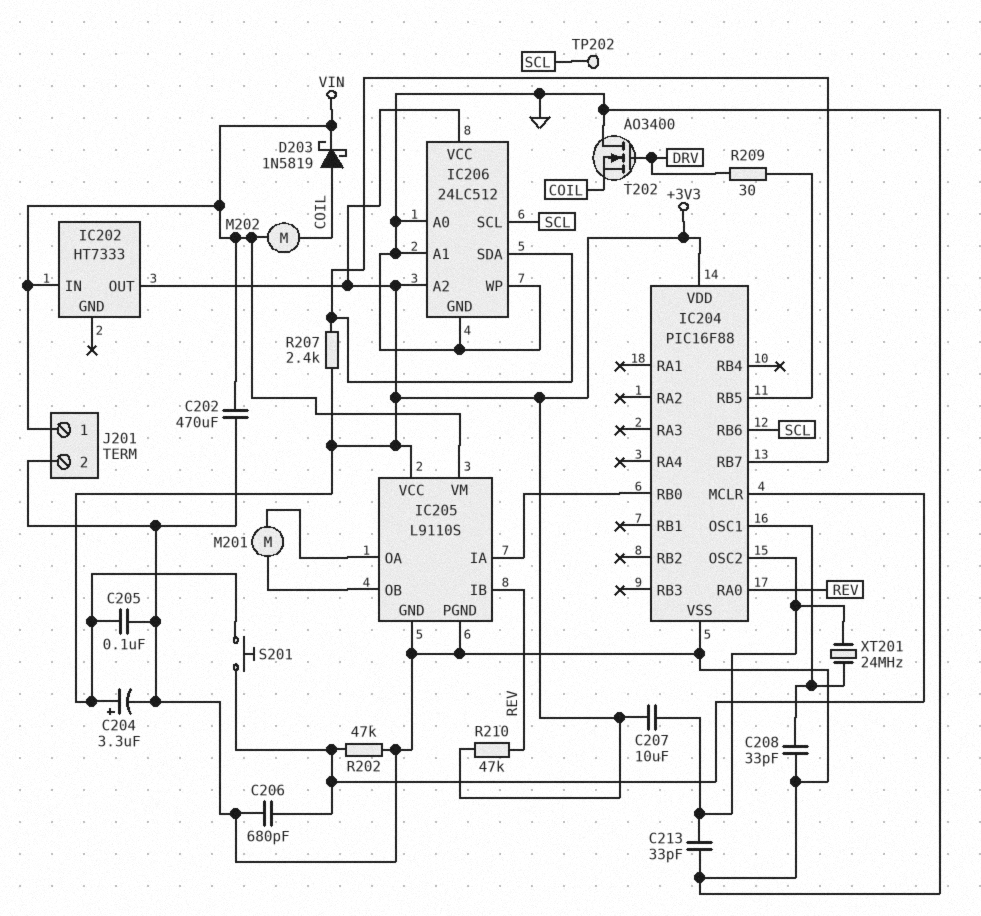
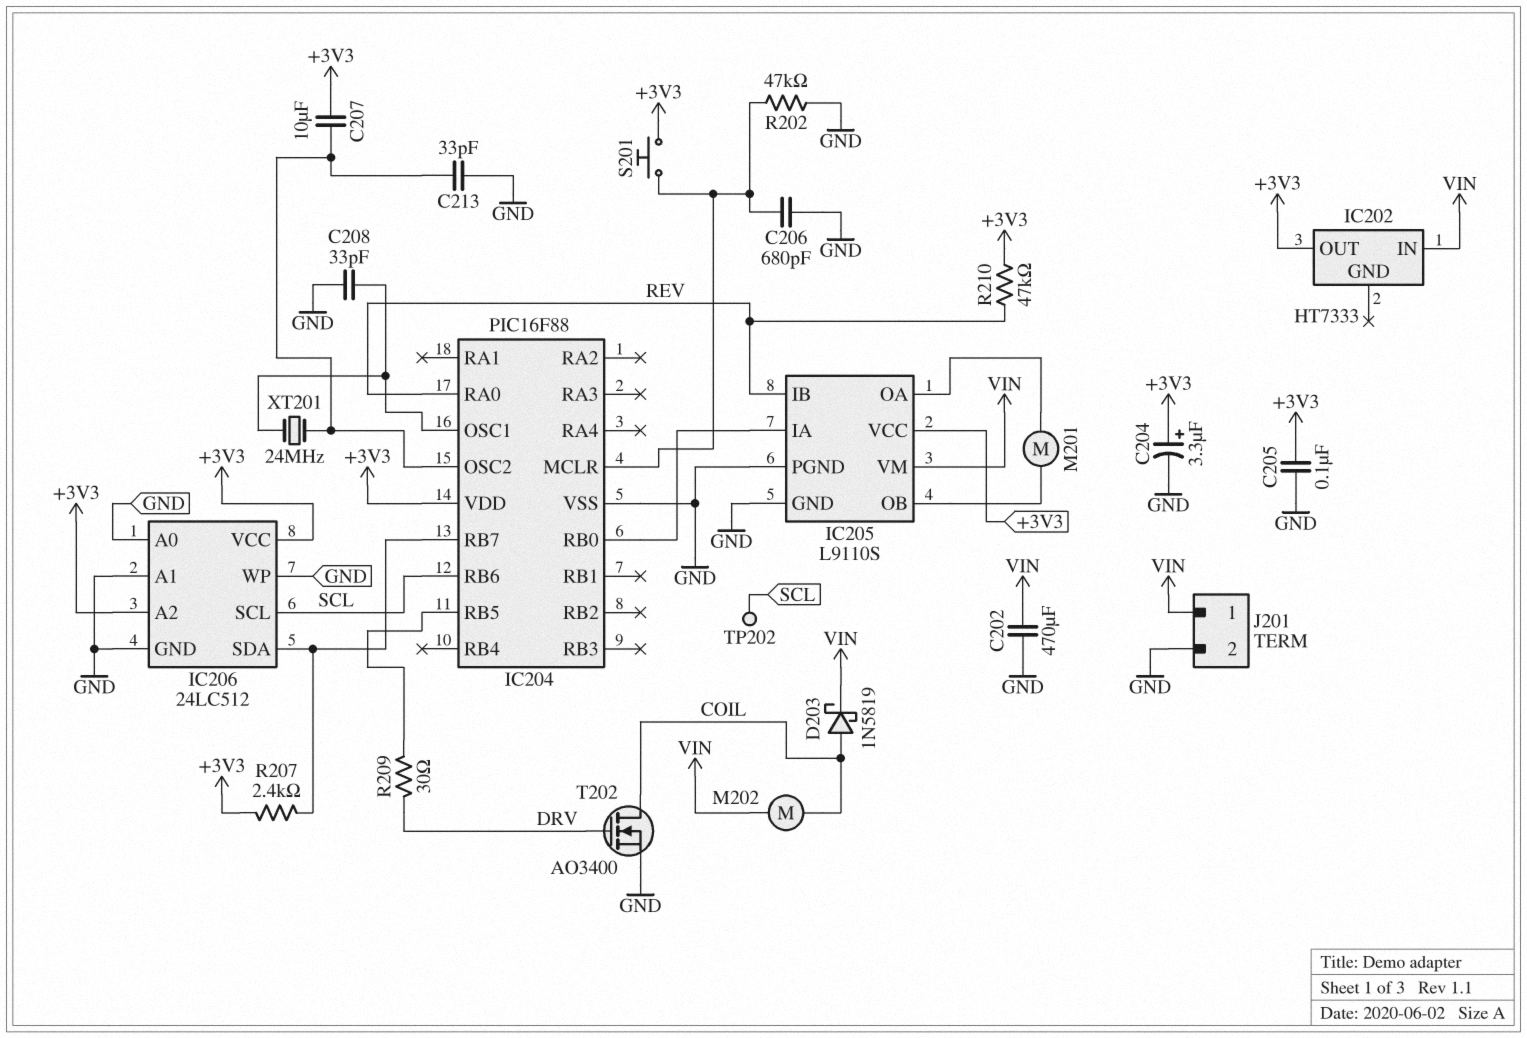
T202: NMOS AO3400 (G DRV, D GND, S COIL) -> NMOS AO3400 (G DRV, D COIL, S GND)

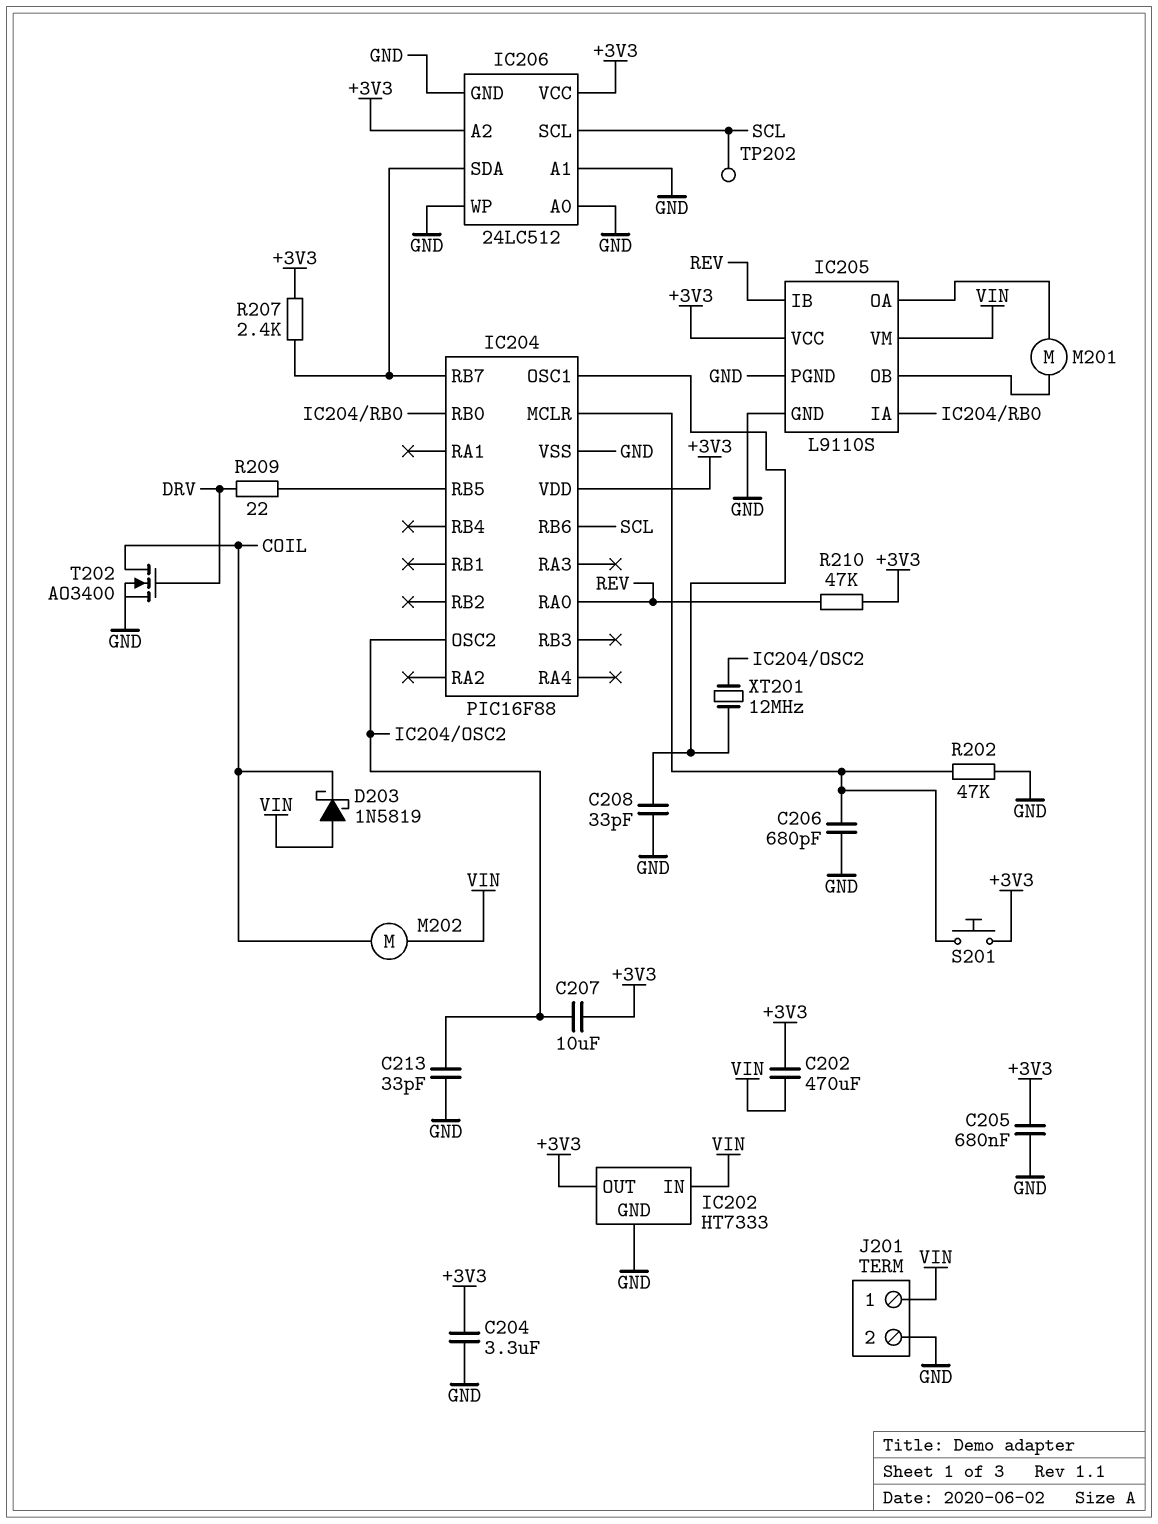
C202: 470uF (GND, VIN) -> 470uF (+3V3, VIN)
C204: 3.3uF (plus +3V3, minus GND) -> 3.3uF (+3V3, GND)
C205: 100nF (+3V3, GND) -> 680nF (+3V3, GND)
D203: schottky 1N5819 (A COIL, K VIN) -> schottky 1N5819 (A VIN, K COIL)
IC202 pin GND: none -> GND
R209: 30 (DRV, IC204/RB5) -> 22 (DRV, IC204/RB5)
XT201: 24MHz (IC204/OSC1, IC204/OSC2) -> 12MHz (IC204/OSC1, IC204/OSC2)

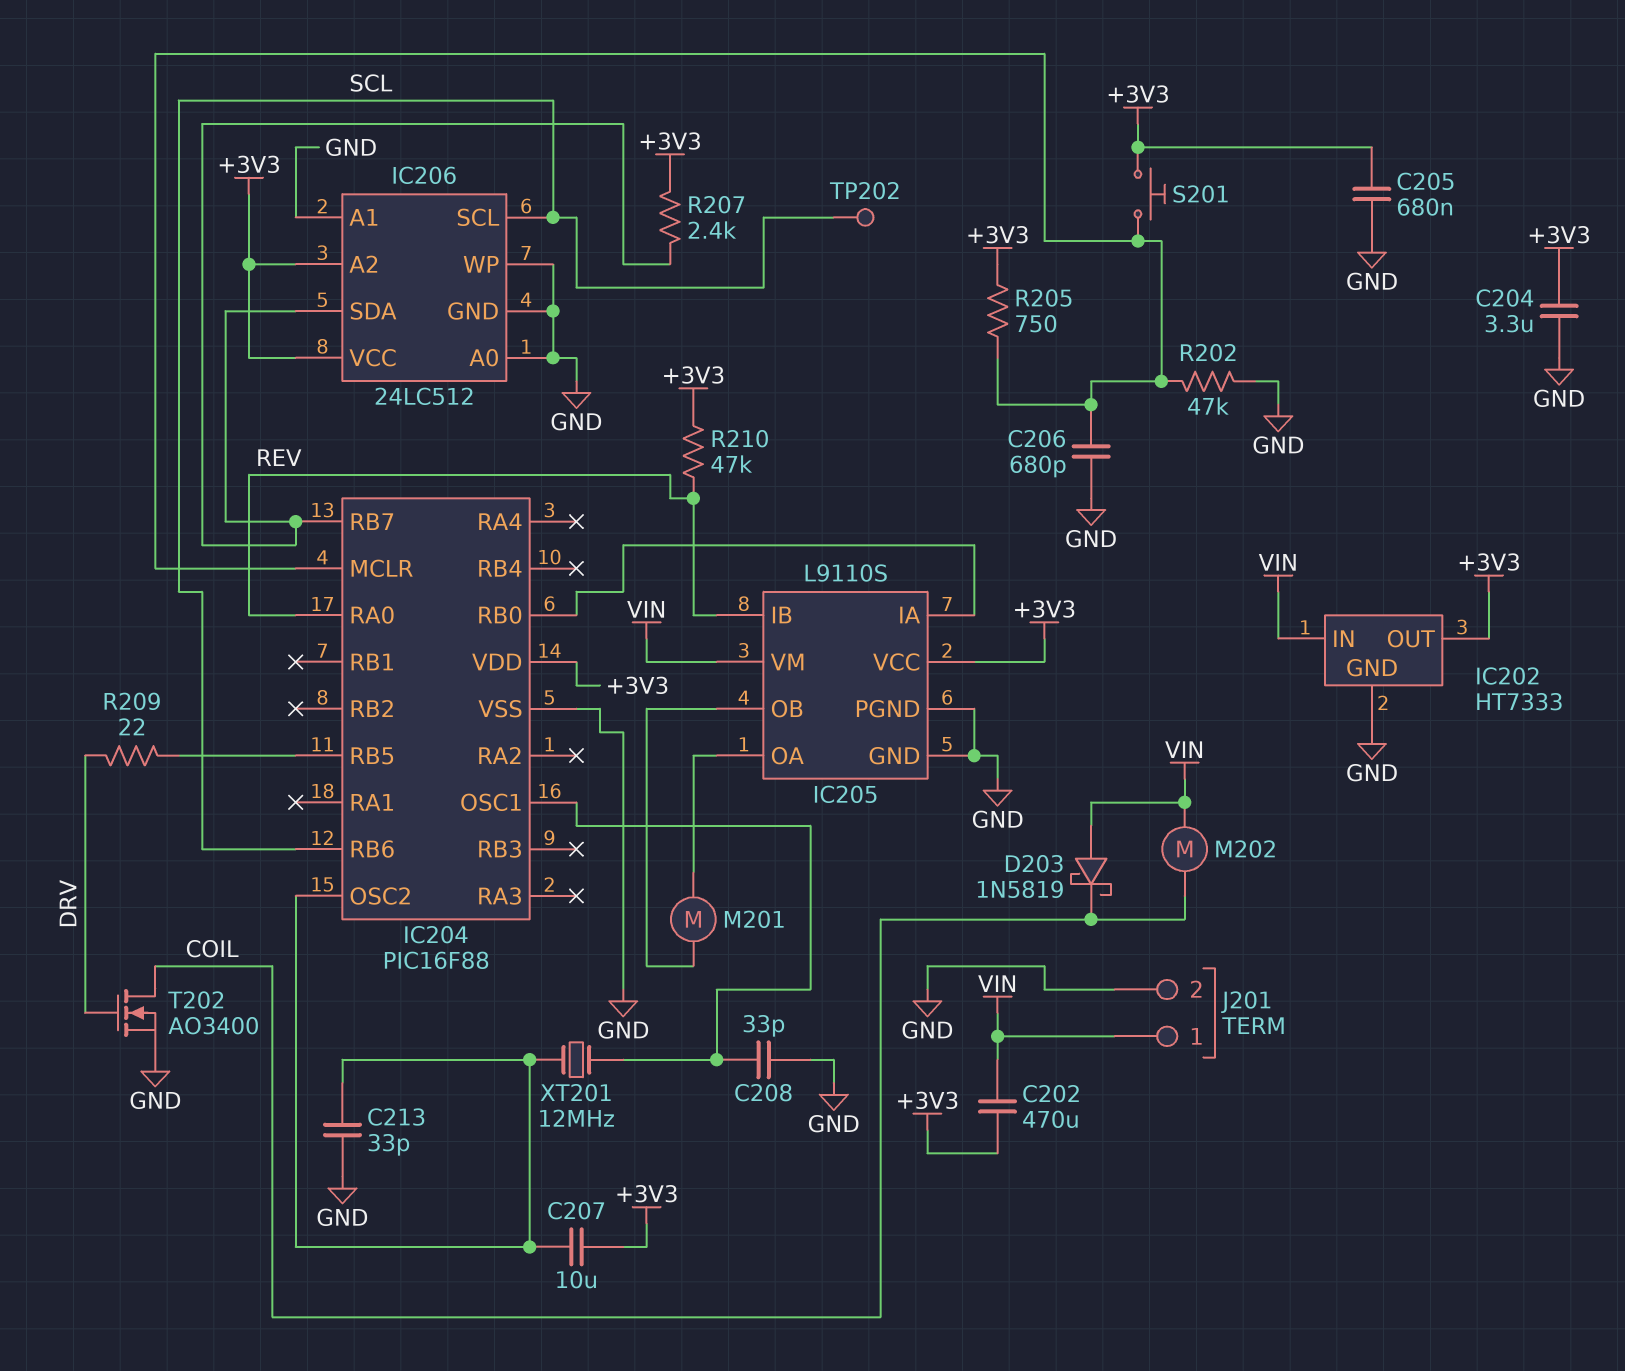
R205: none -> 750 (+3V3, IC204/MCLR)

